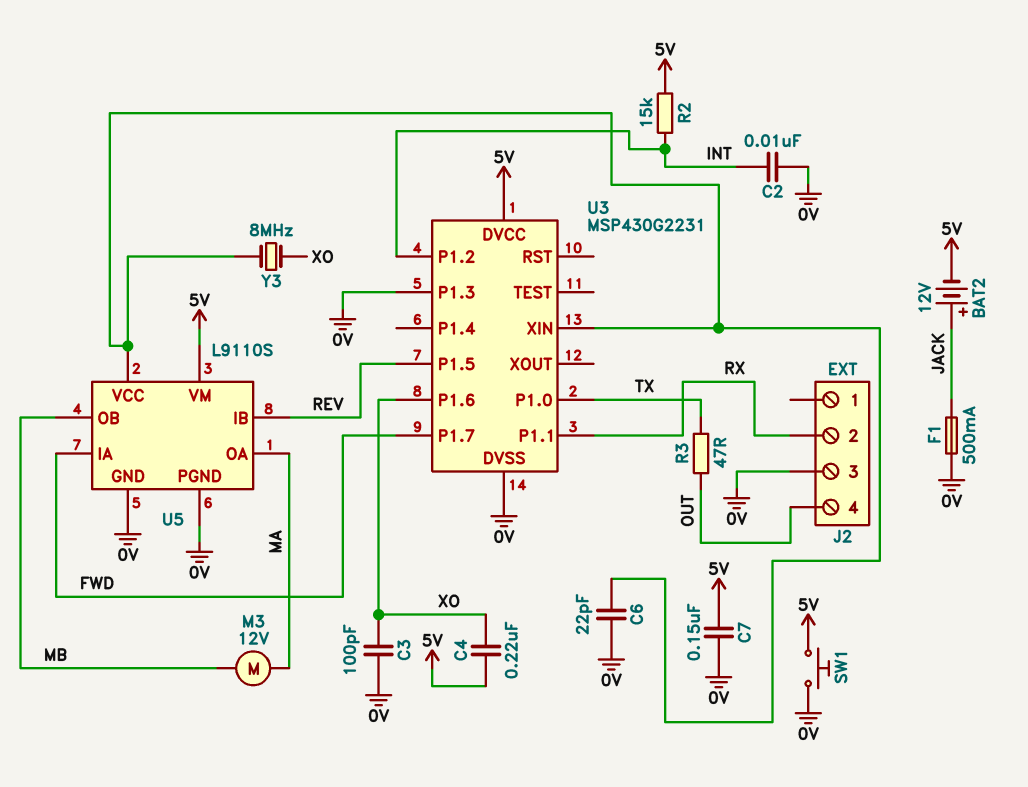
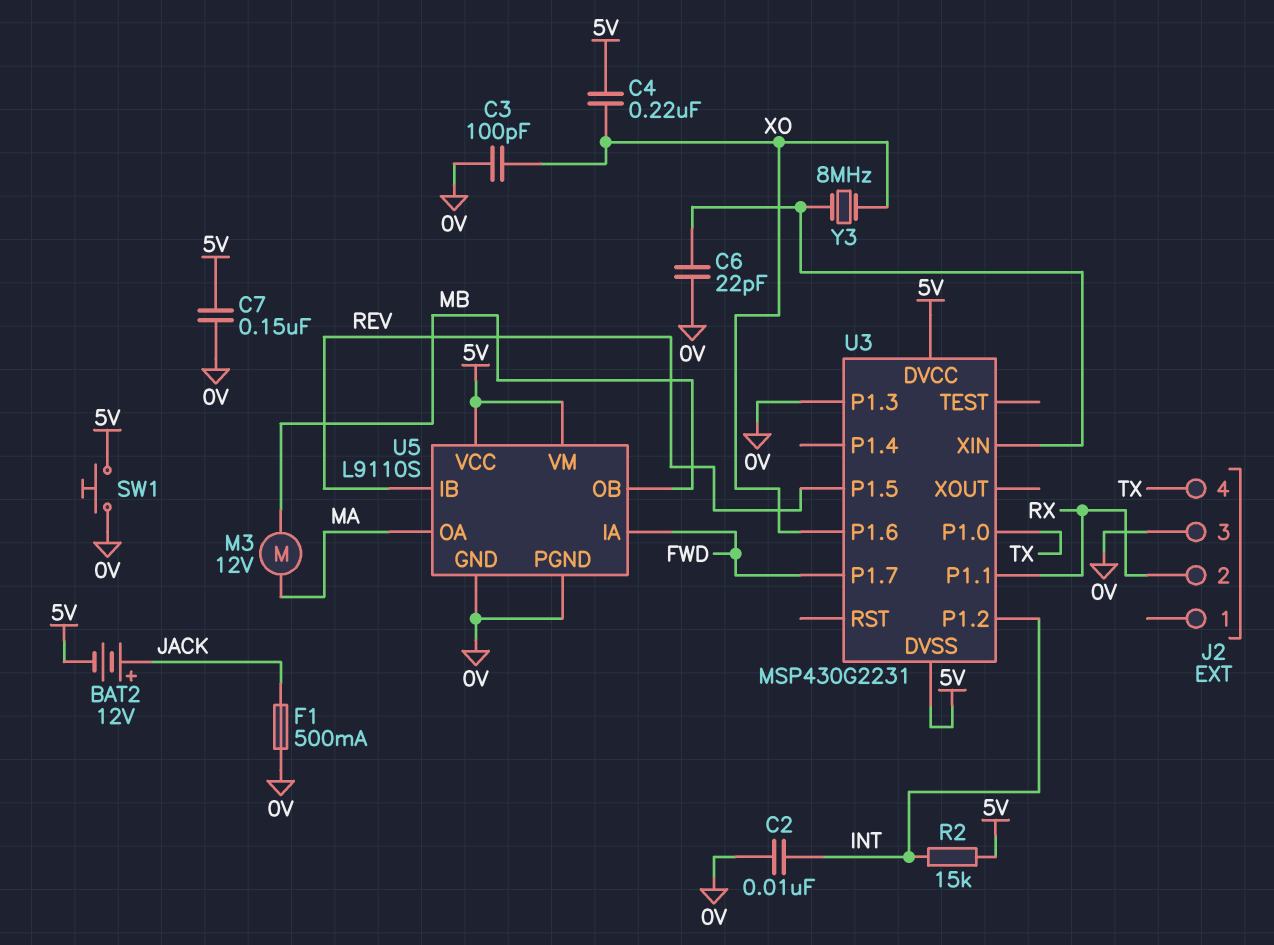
J2 pin 4: OUT -> TX
R3: 47 (OUT, TX) -> none
U3 pin DVSS: 0V -> 5V
U5 pin VCC: U3/XIN -> 5V

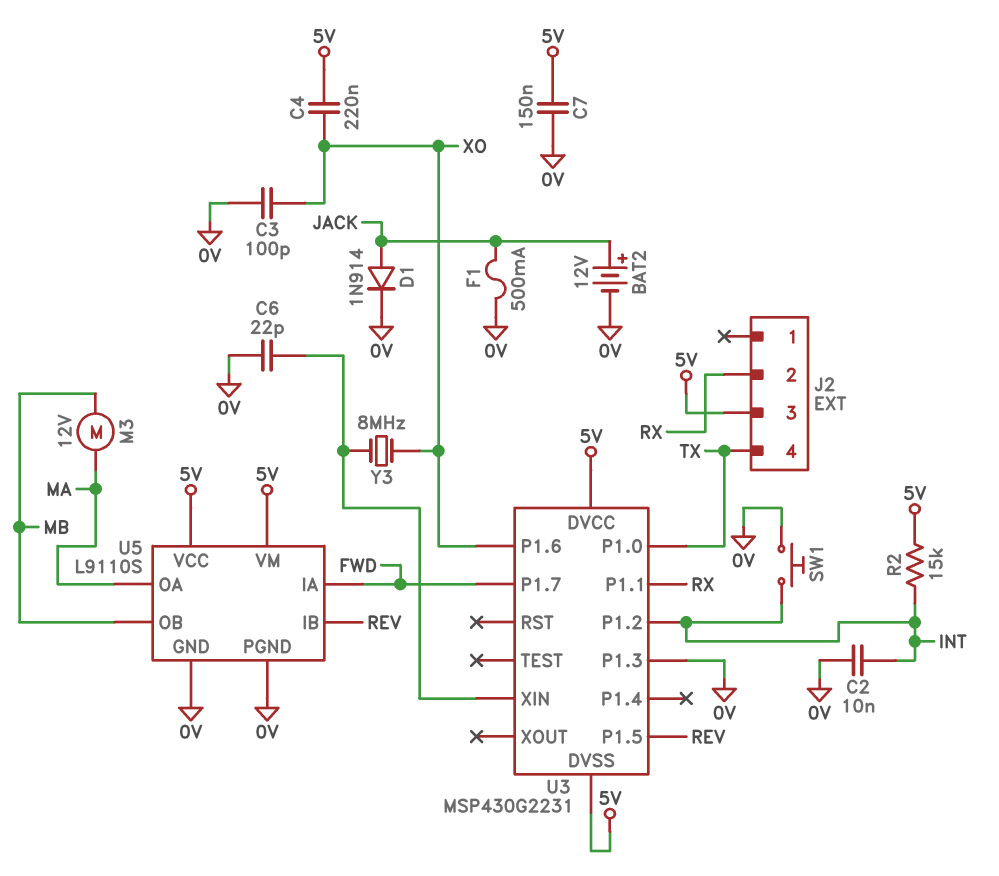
BAT2: 12V (plus JACK, minus 5V) -> 12V (plus JACK, minus 0V)
D1: none -> diode 1N914 (A JACK, K 0V)
J2 pin 3: 0V -> 5V
SW1: button (0V, 5V) -> button (0V, INT)

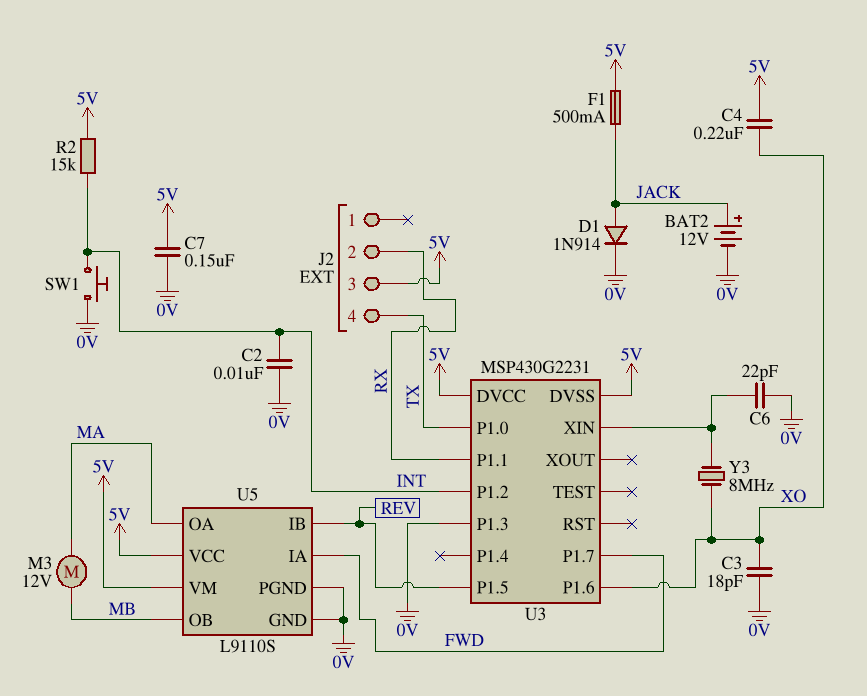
C3: 100pF (0V, XO) -> 18pF (0V, XO)
F1: 500mA (0V, JACK) -> 500mA (5V, JACK)

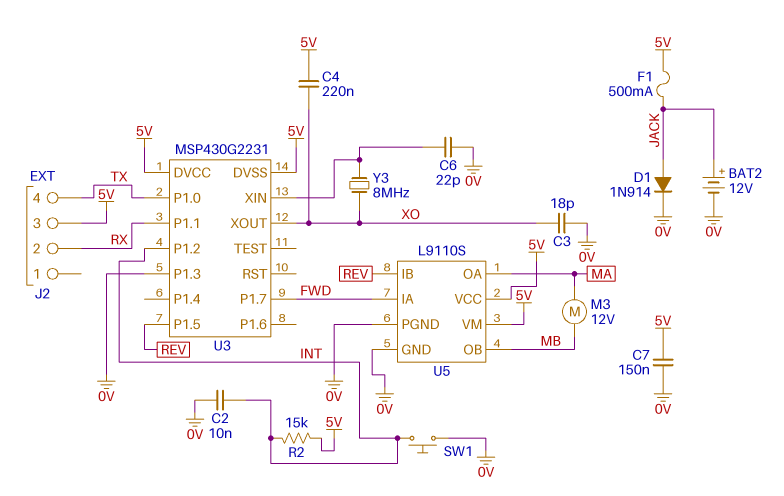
U3 pin P1.6: XO -> none
U3 pin XOUT: none -> XO

